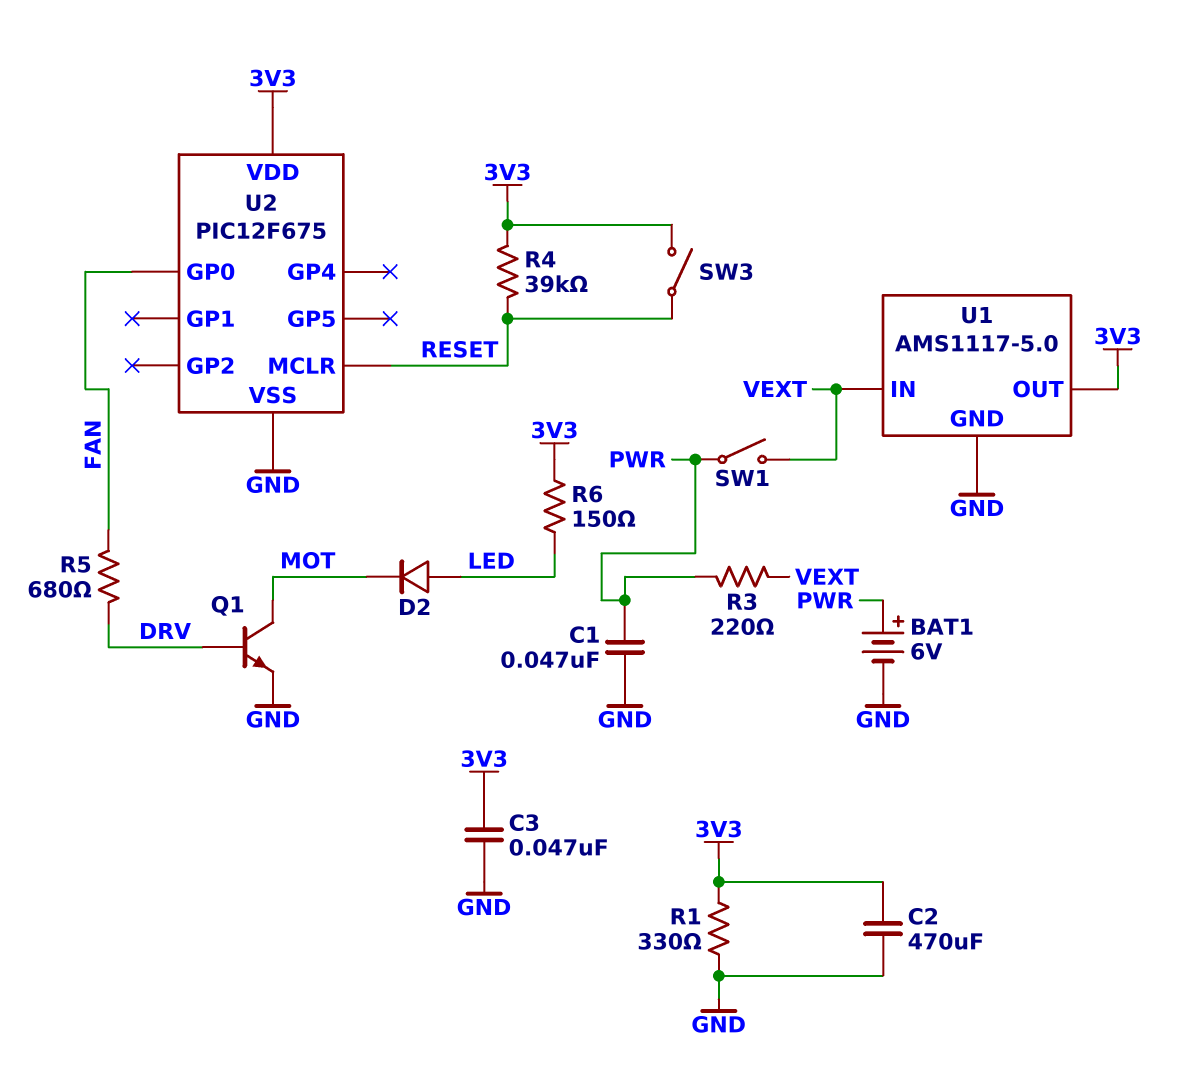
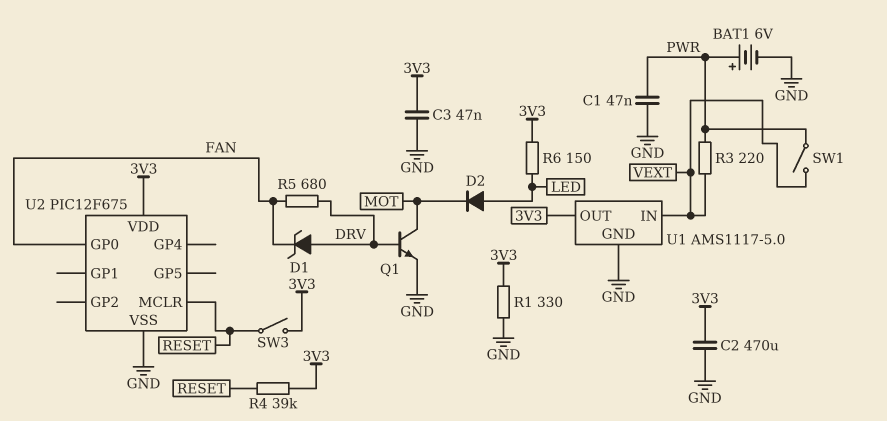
D1: none -> zener (A DRV, K FAN)

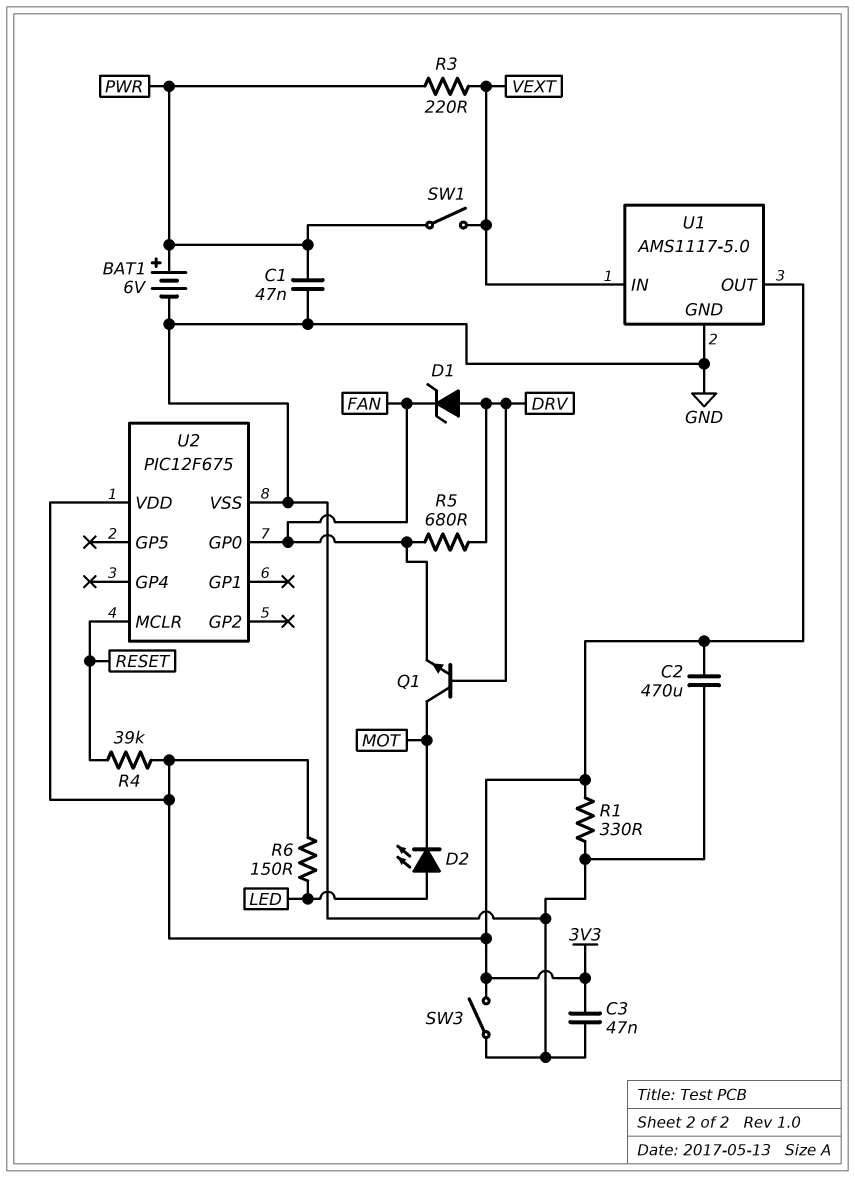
D2: diode (A LED, K MOT) -> LED (A LED, K MOT)
Q1: NPN (B DRV, C MOT, E GND) -> NPN (B DRV, C MOT, E FAN)
SW3: switch (3V3, RESET) -> switch (3V3, GND)

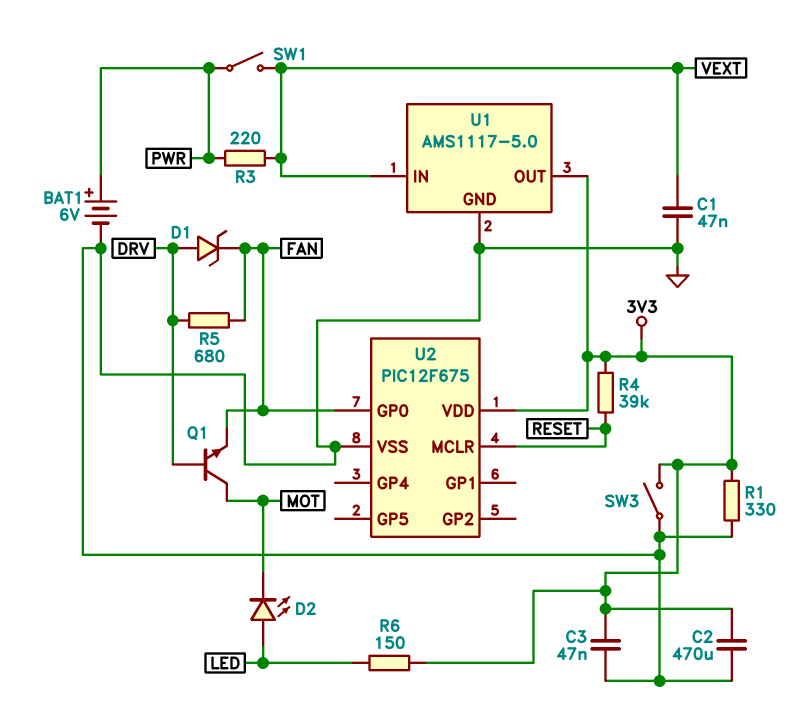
C1: 47nF (GND, PWR) -> 47nF (GND, VEXT)

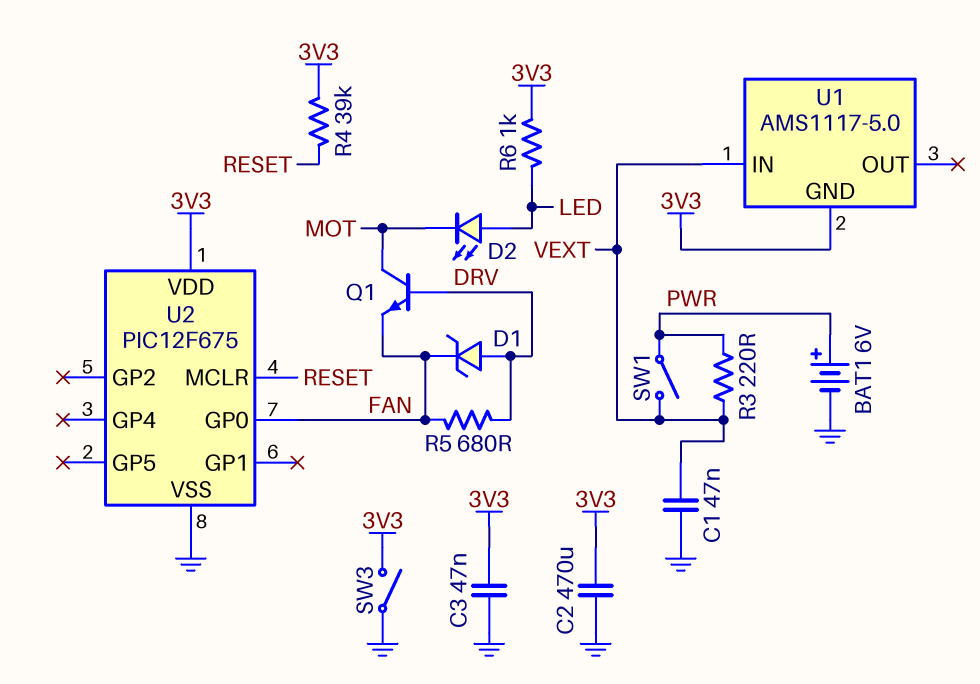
R1: 330 (3V3, GND) -> none
R6: 150 (3V3, LED) -> 1k (3V3, LED)
U1 pin GND: GND -> 3V3
U1 pin OUT: 3V3 -> none

